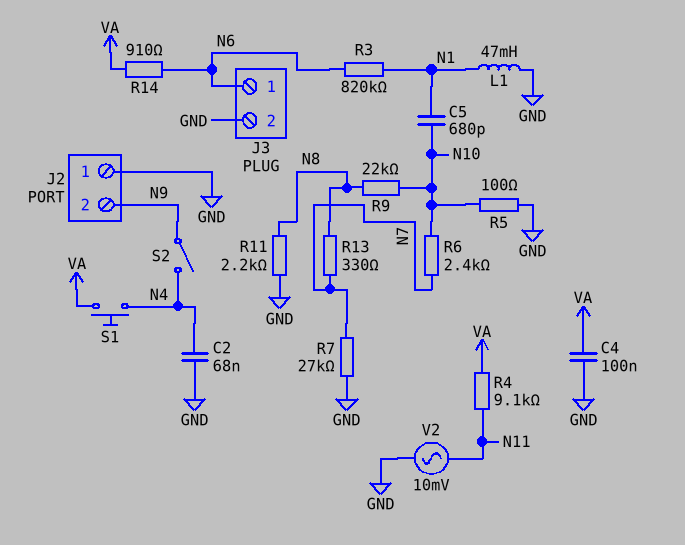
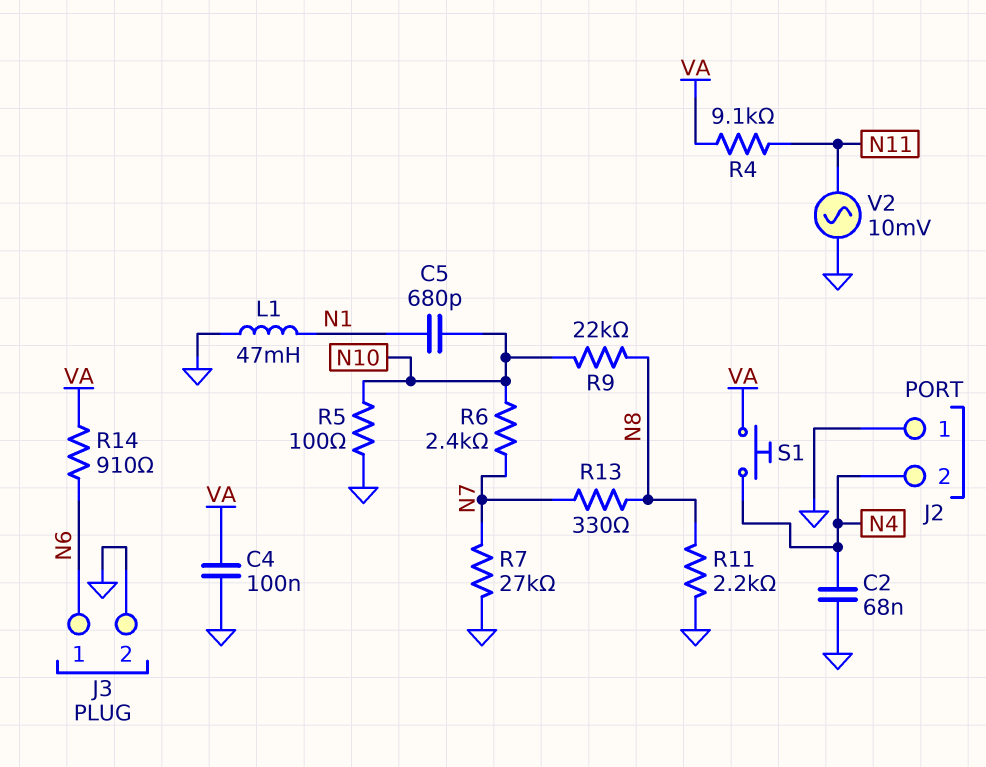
J2 pin 2: N9 -> N4
R3: 820k (N1, N6) -> none
S2: switch (N4, N9) -> none

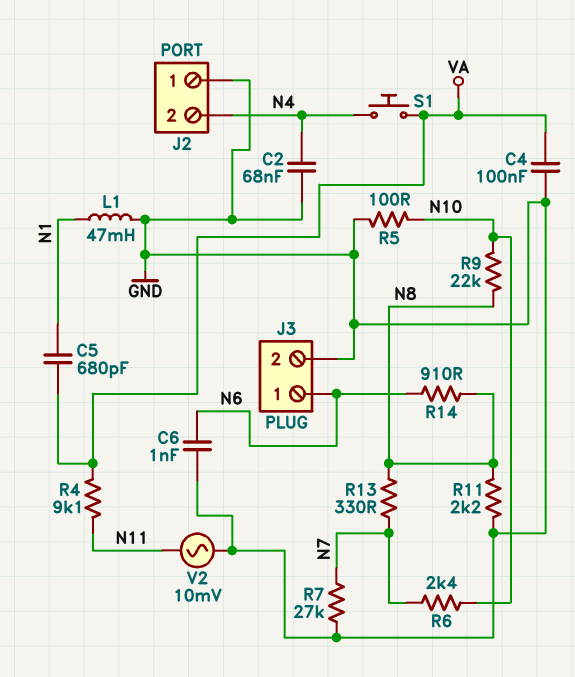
C5: 680pF (N1, N10) -> 680pF (N1, VA)
C6: none -> 1nF (GND, N6)
R14: 910 (N6, VA) -> 910 (N6, N8)

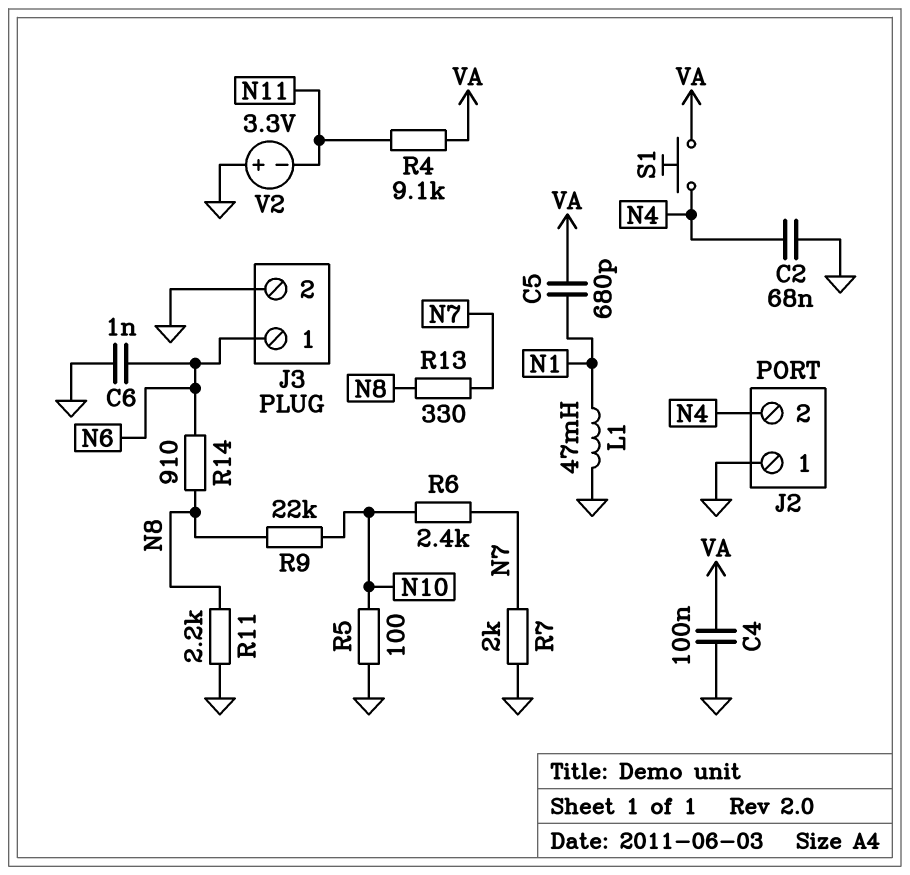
R7: 27k (GND, N7) -> 2k (GND, N7)
V2: AC 10mV (GND, N11) -> 3.3V (plus GND, minus N11)

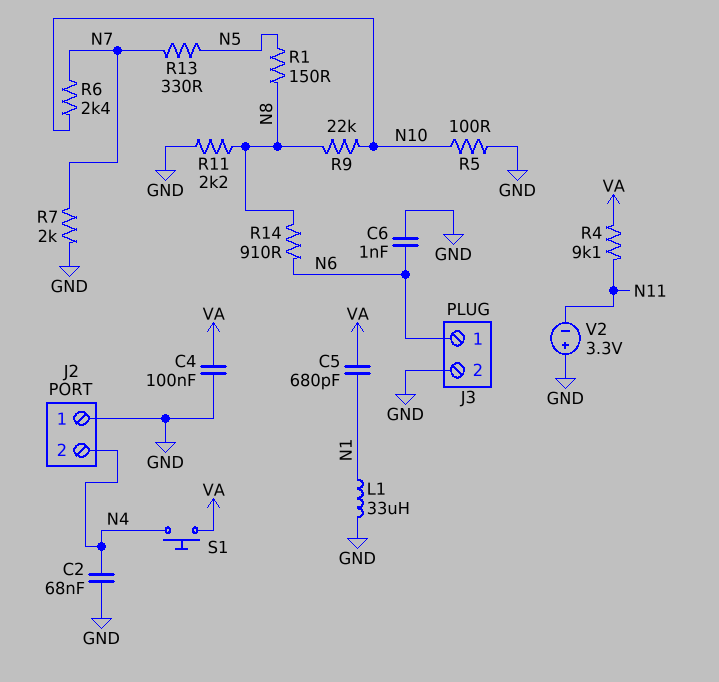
L1: 47mH (GND, N1) -> 33uH (GND, N1)
R1: none -> 150 (N5, N8)
R13: 330 (N7, N8) -> 330 (N5, N7)

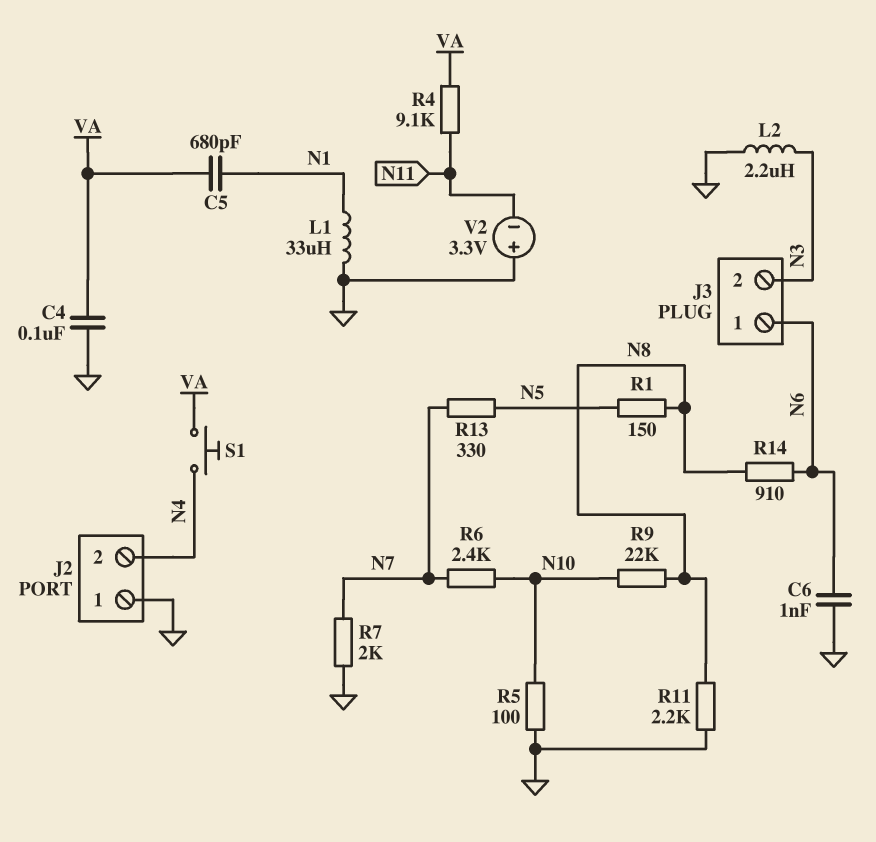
C2: 68nF (GND, N4) -> none
J3 pin 2: GND -> N3
L2: none -> 2.2uH (GND, N3)

